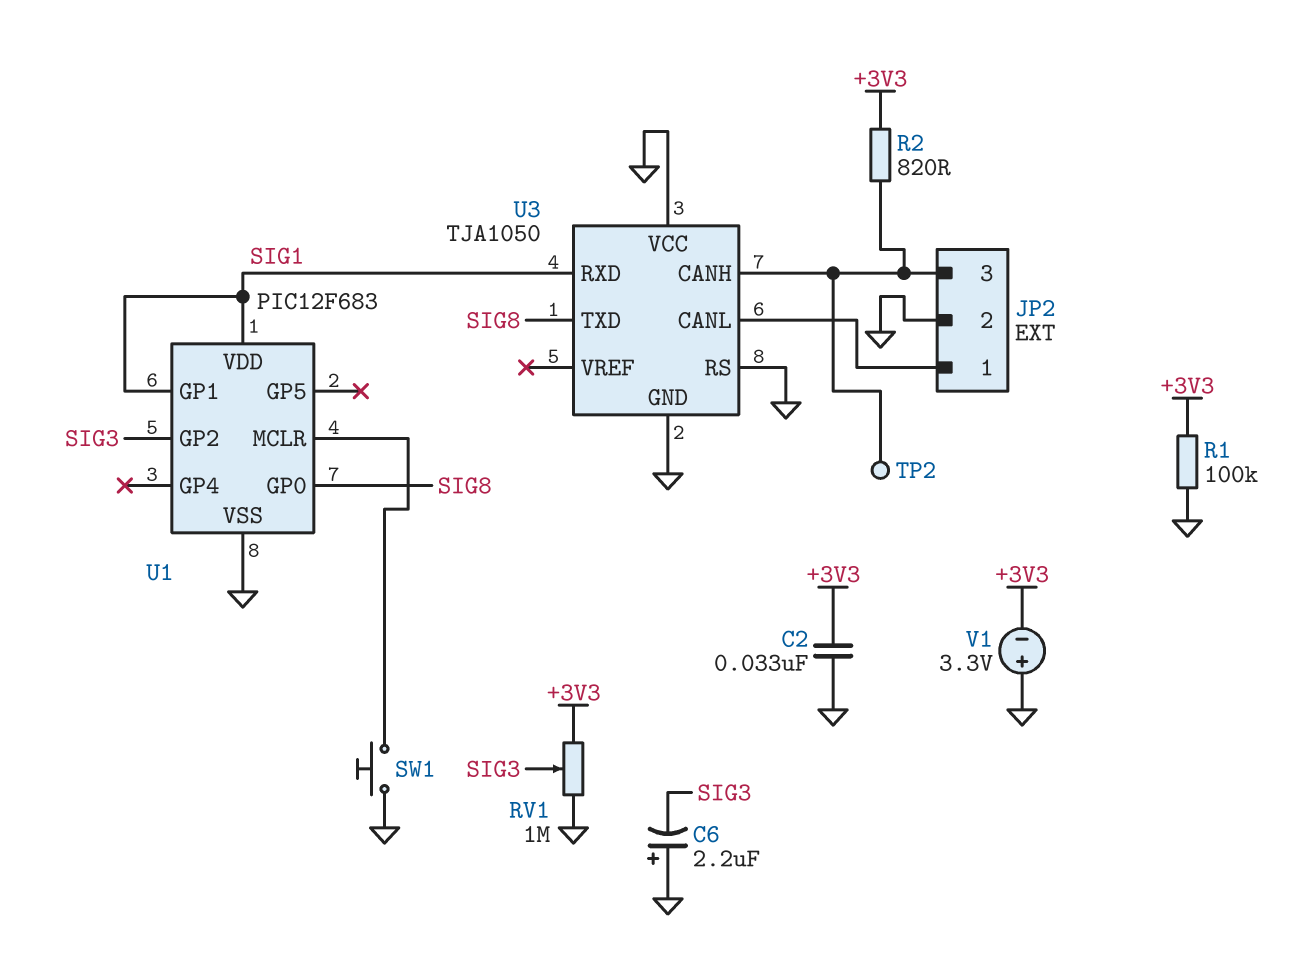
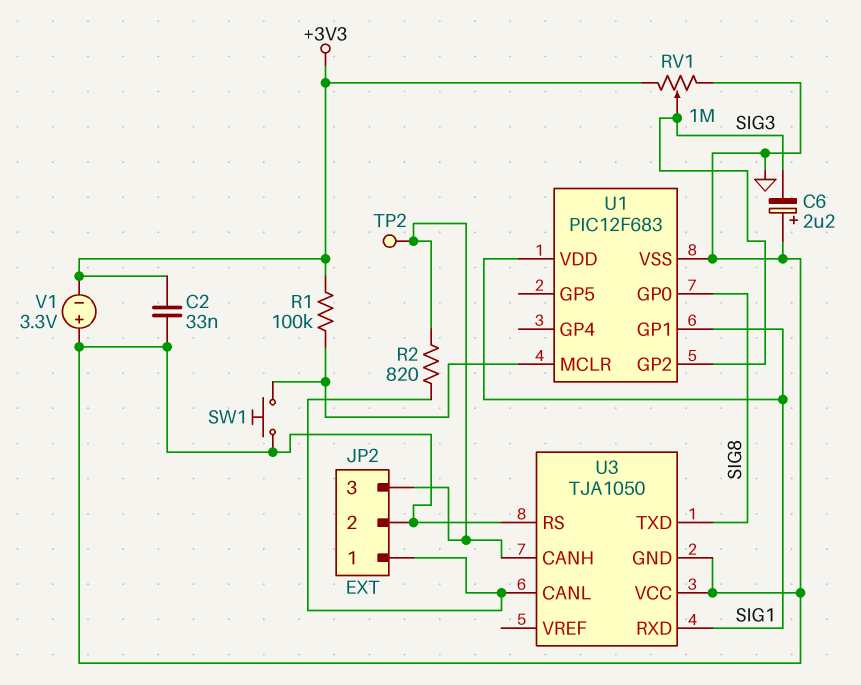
R1: 100k (+3V3, GND) -> 100k (+3V3, U1/MCLR)
R2: 820 (+3V3, JP2/3) -> 820 (JP2/1, JP2/3)

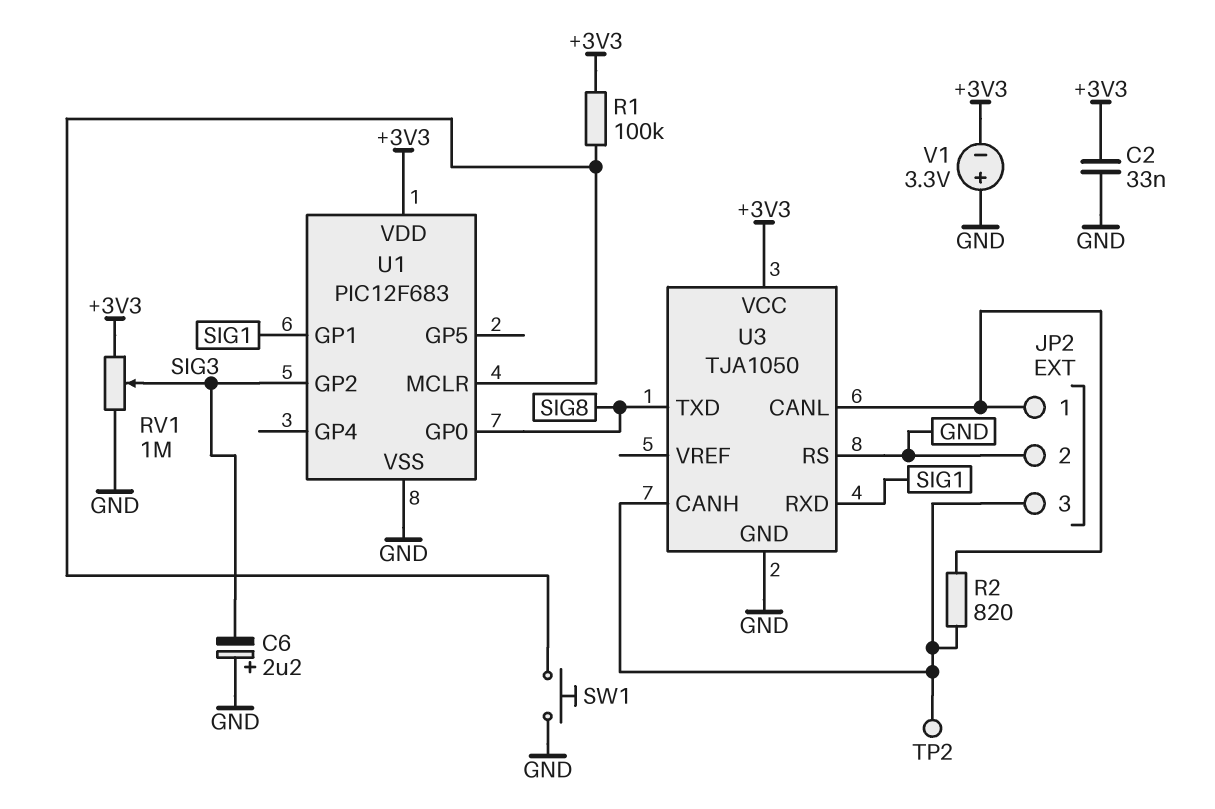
U1 pin VDD: SIG1 -> +3V3
U3 pin VCC: GND -> +3V3

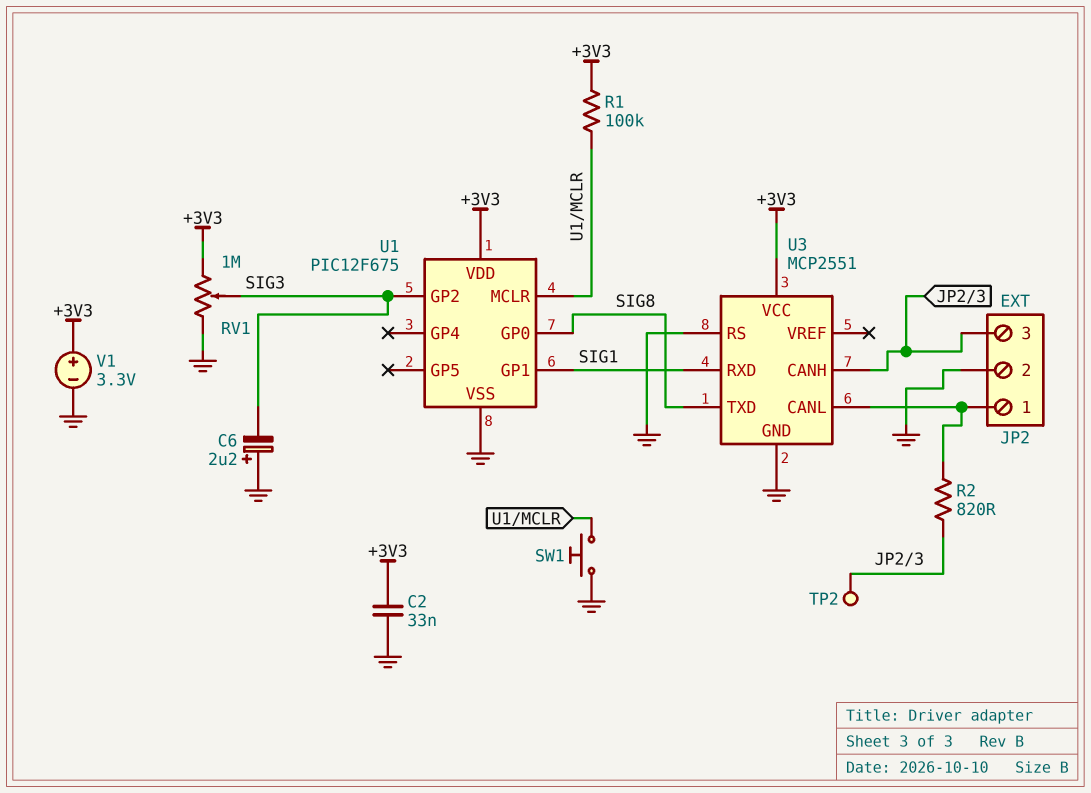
U1: PIC12F683 -> PIC12F675
U3: TJA1050 -> MCP2551
V1: 3.3V (plus GND, minus +3V3) -> 3.3V (plus +3V3, minus GND)

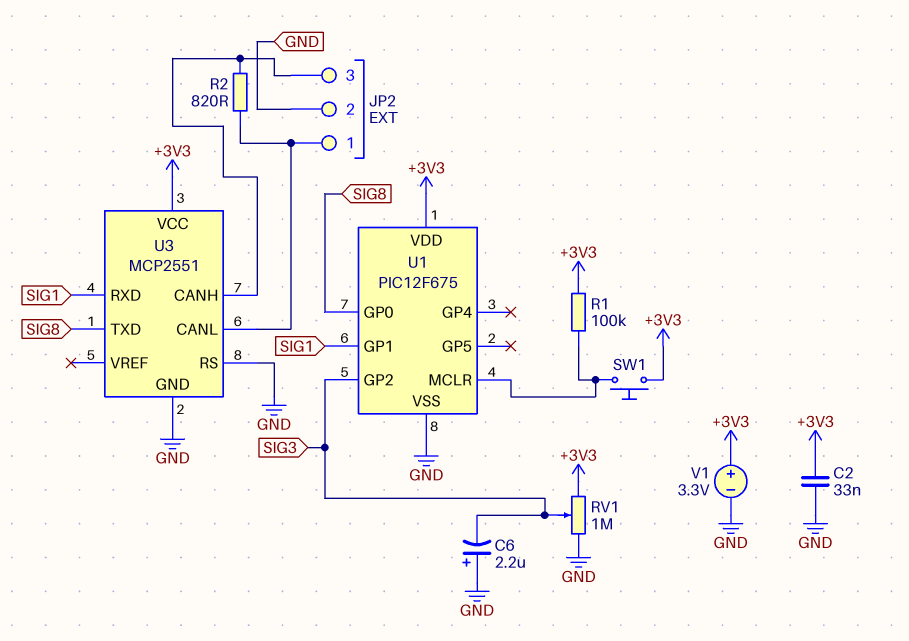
SW1: button (GND, U1/MCLR) -> button (+3V3, U1/MCLR)
TP2: test point (JP2/3) -> none

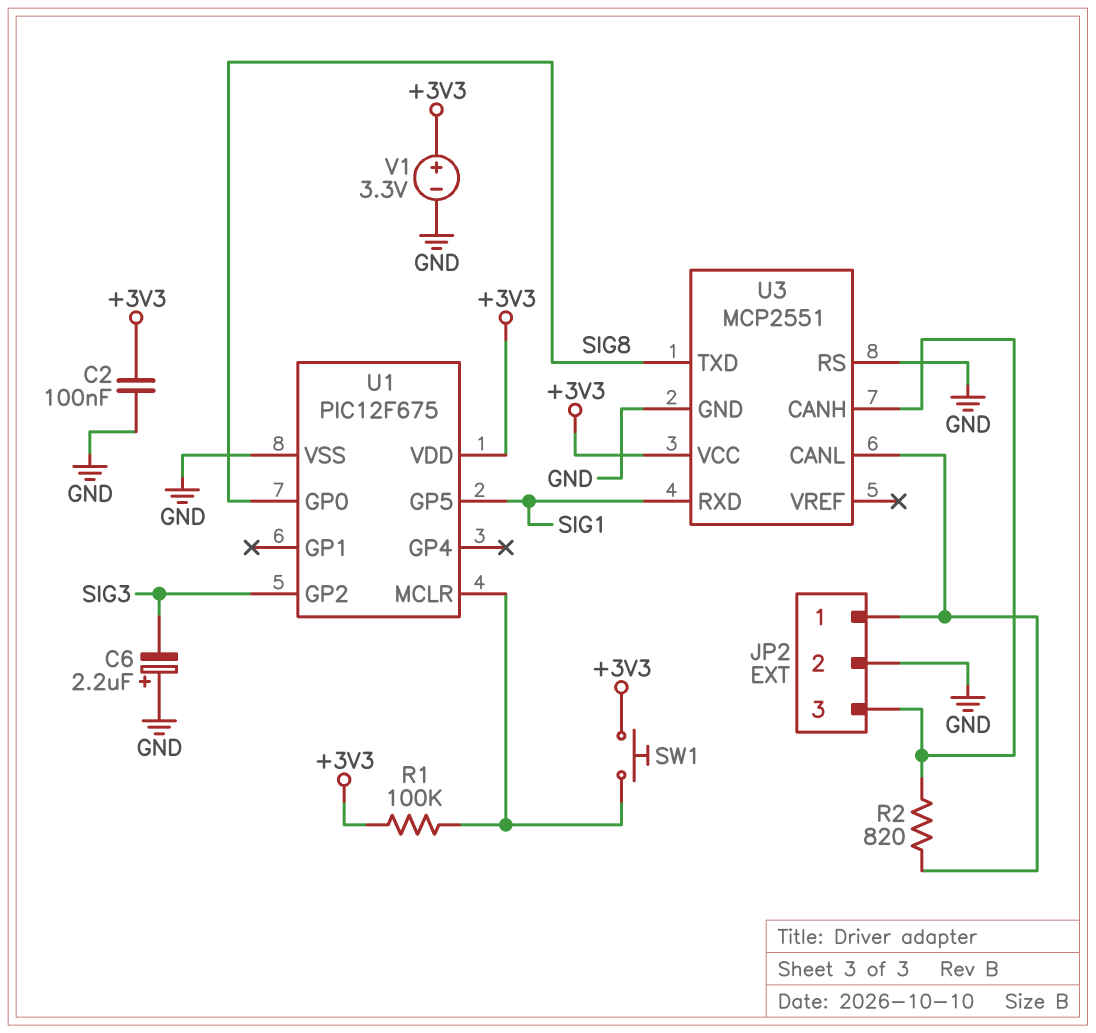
C2: 33nF (+3V3, GND) -> 100nF (+3V3, GND)
RV1: 1M (+3V3, GND, wiper SIG3) -> none
U1 pin GP1: SIG1 -> none
U1 pin GP5: none -> SIG1

